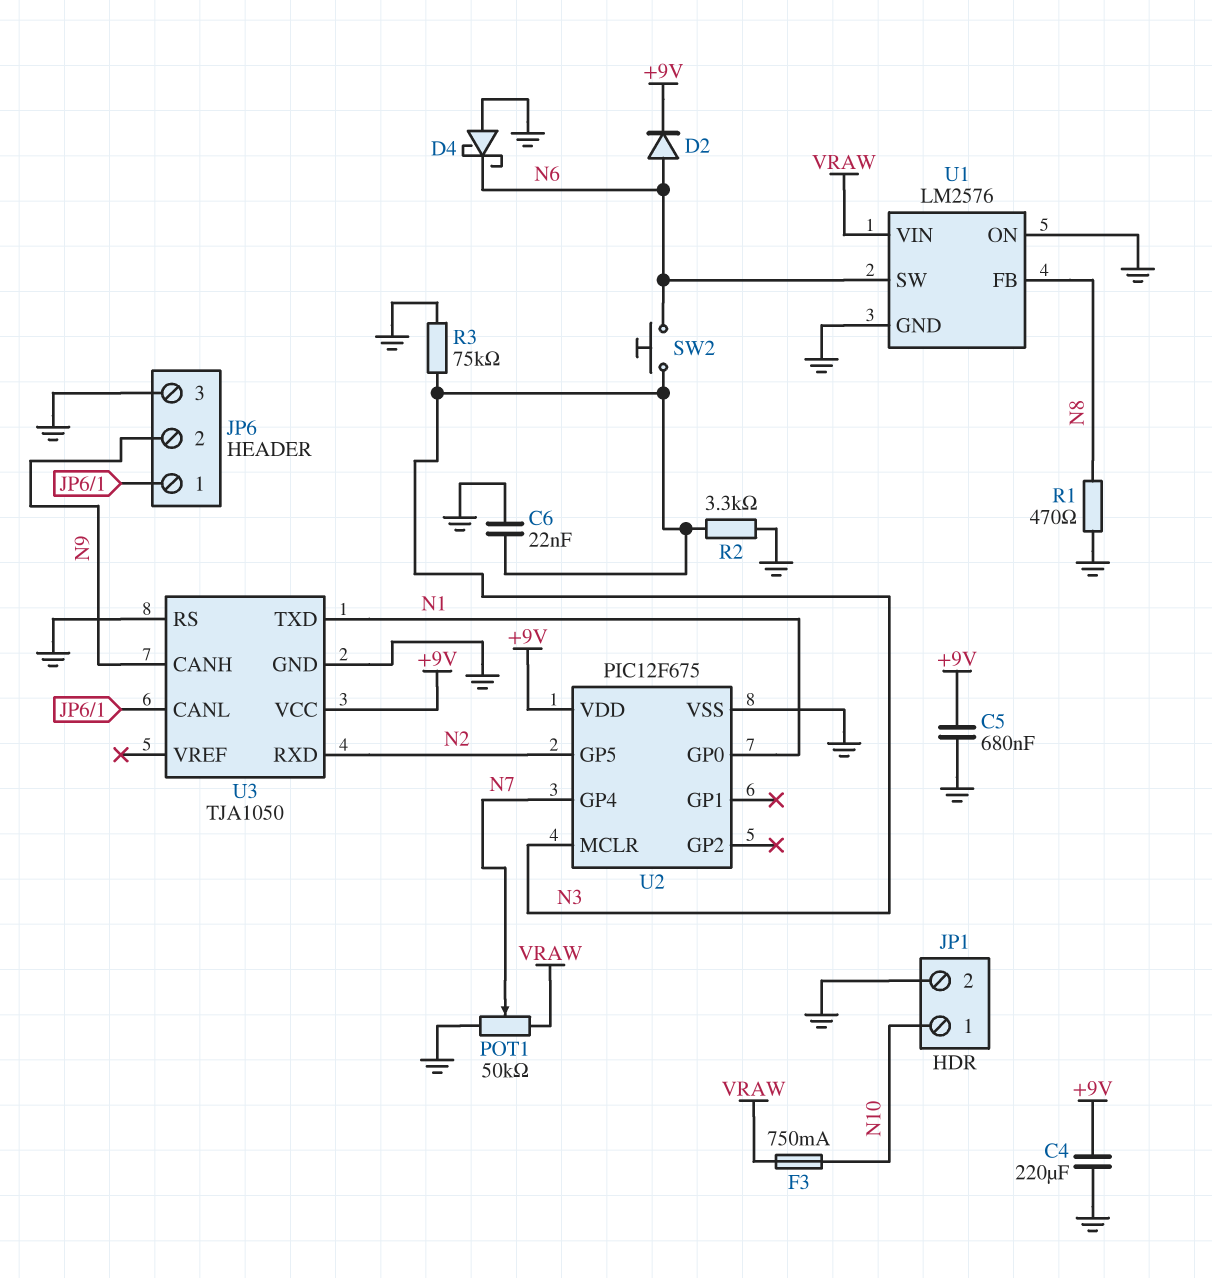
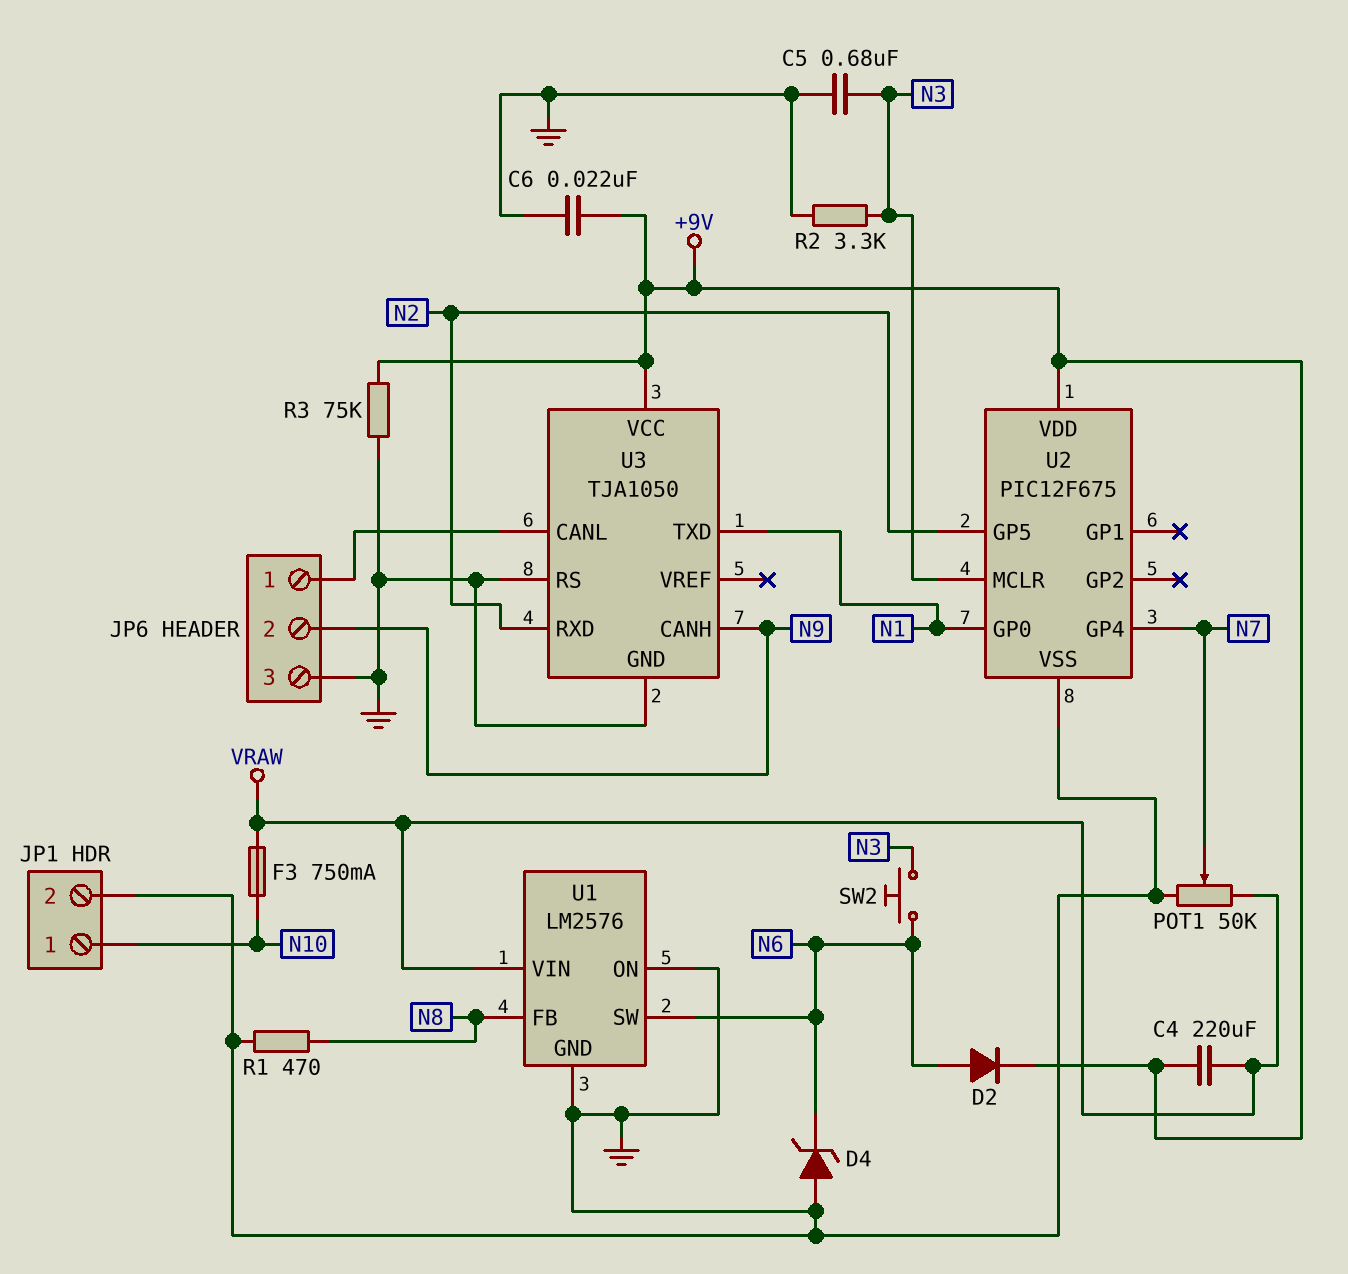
C4: 220uF (+9V, GND) -> 220uF (+9V, VRAW)
C5: 680nF (+9V, GND) -> 680nF (GND, N3)
C6: 22nF (GND, N3) -> 22nF (+9V, GND)
D4: schottky (A GND, K N6) -> zener (A GND, K N6)
R3: 75k (GND, N3) -> 75k (+9V, GND)

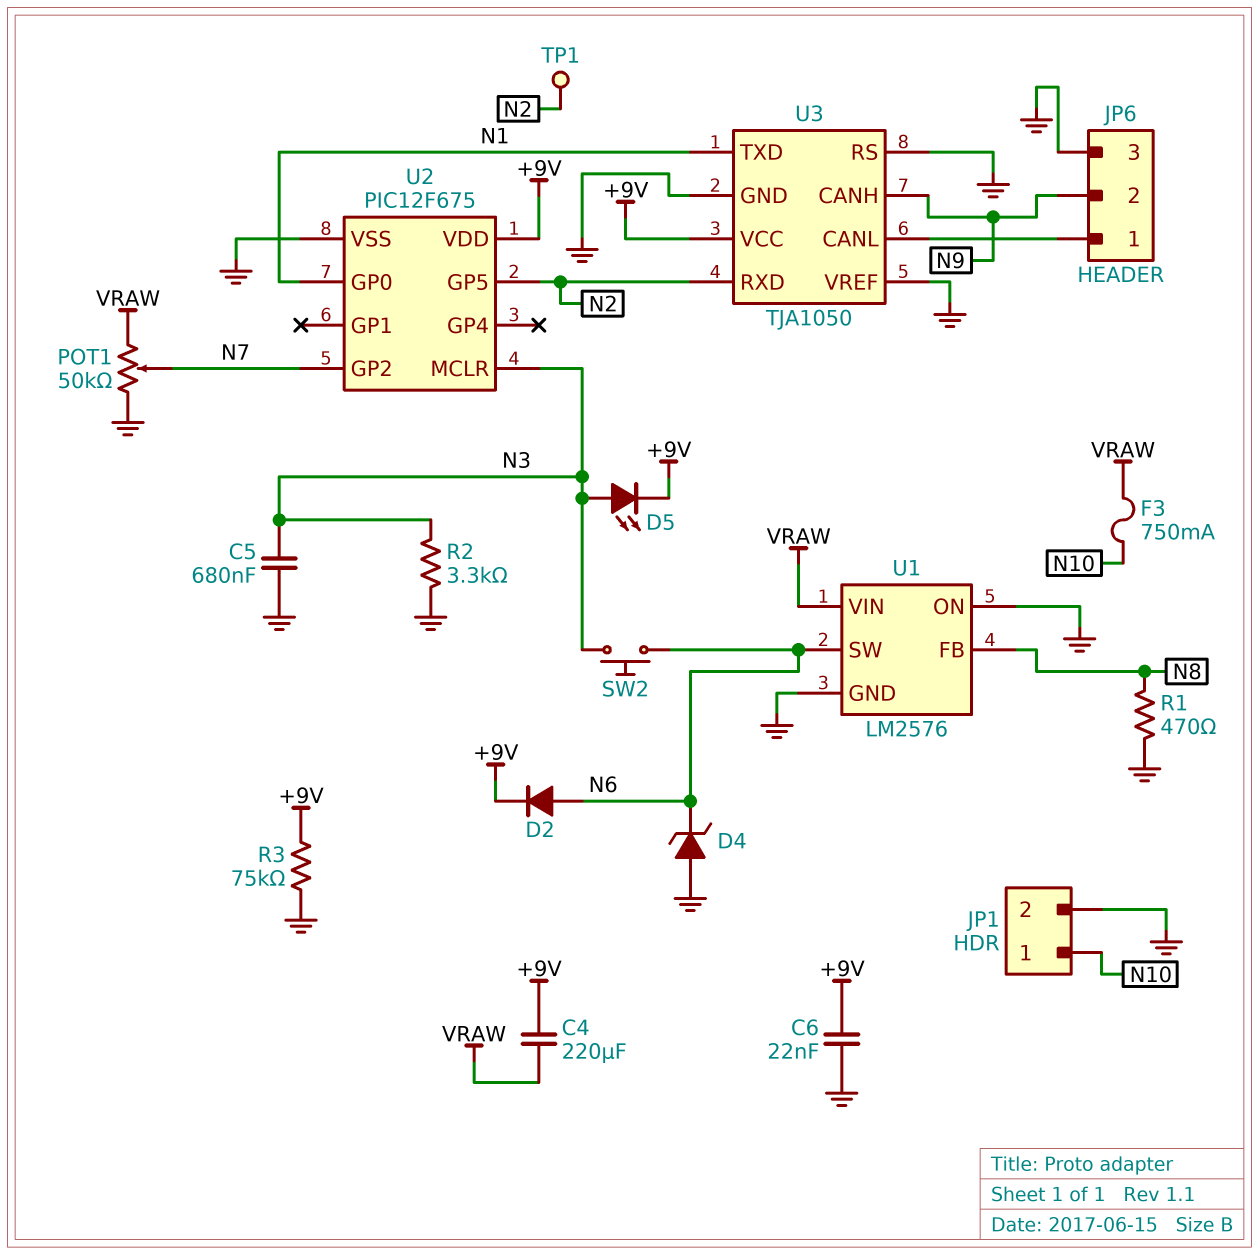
D5: none -> LED (A N3, K +9V)
TP1: none -> test point (N2)
U2 pin GP2: none -> N7
U2 pin GP4: N7 -> none
U3 pin VREF: none -> GND

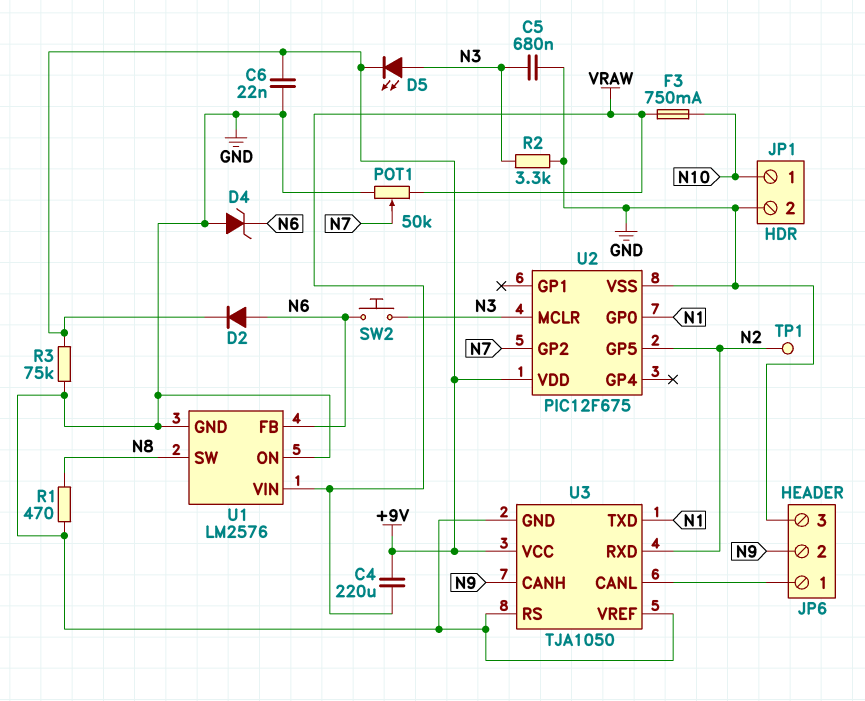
U1 pin FB: N8 -> N6
U1 pin SW: N6 -> N8

